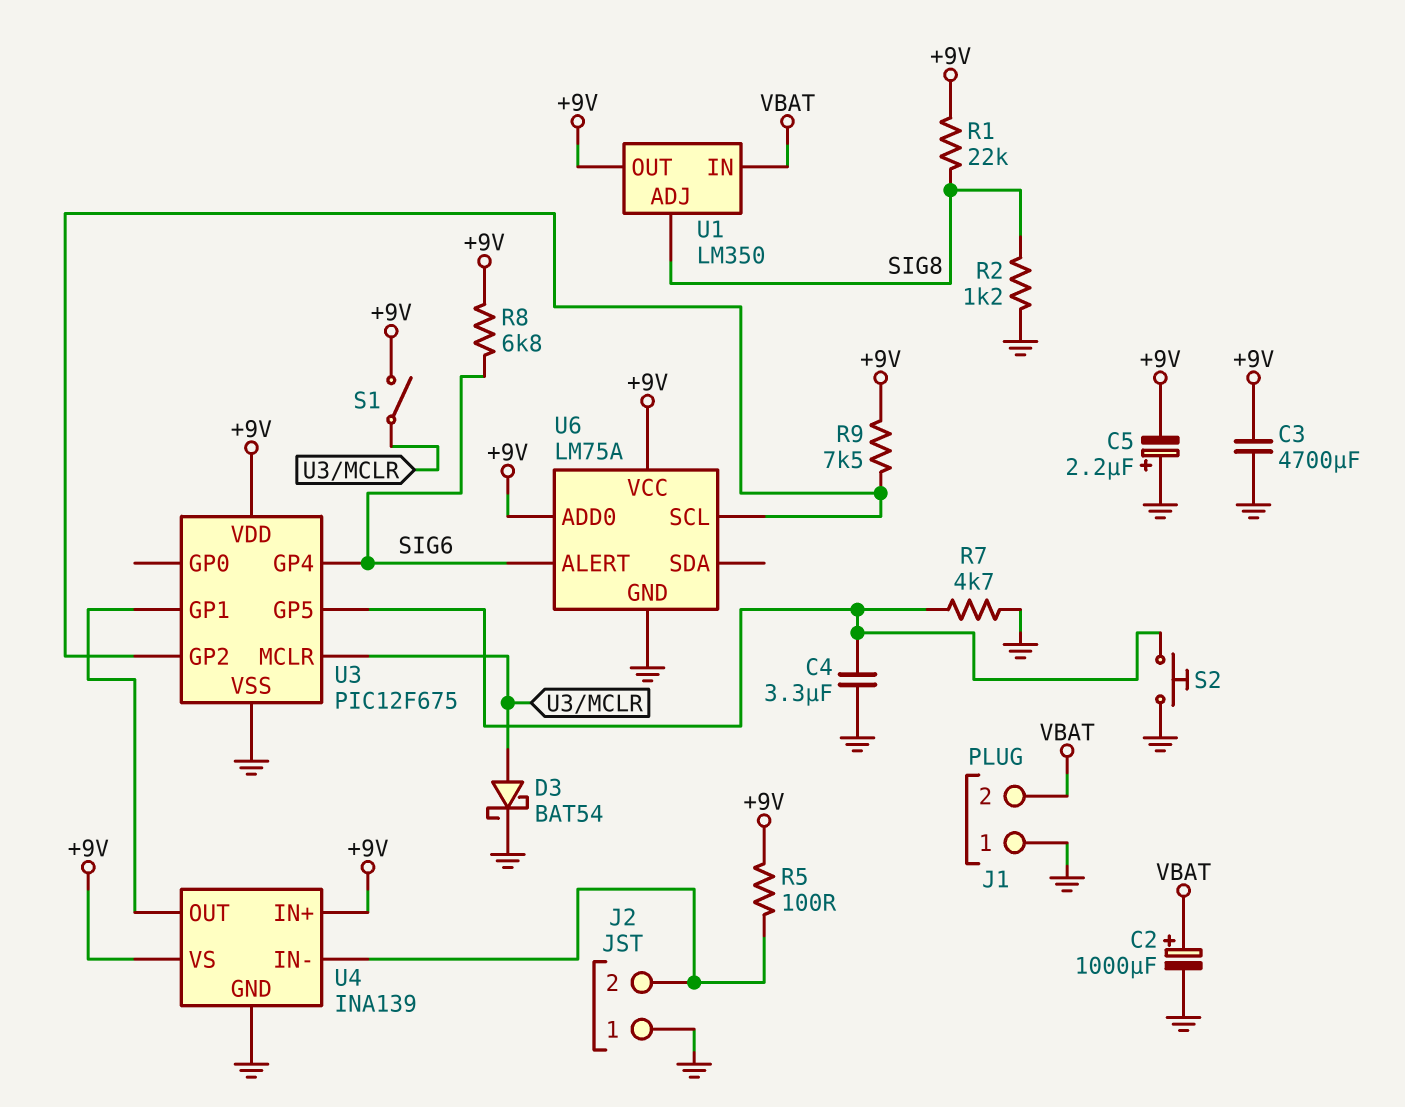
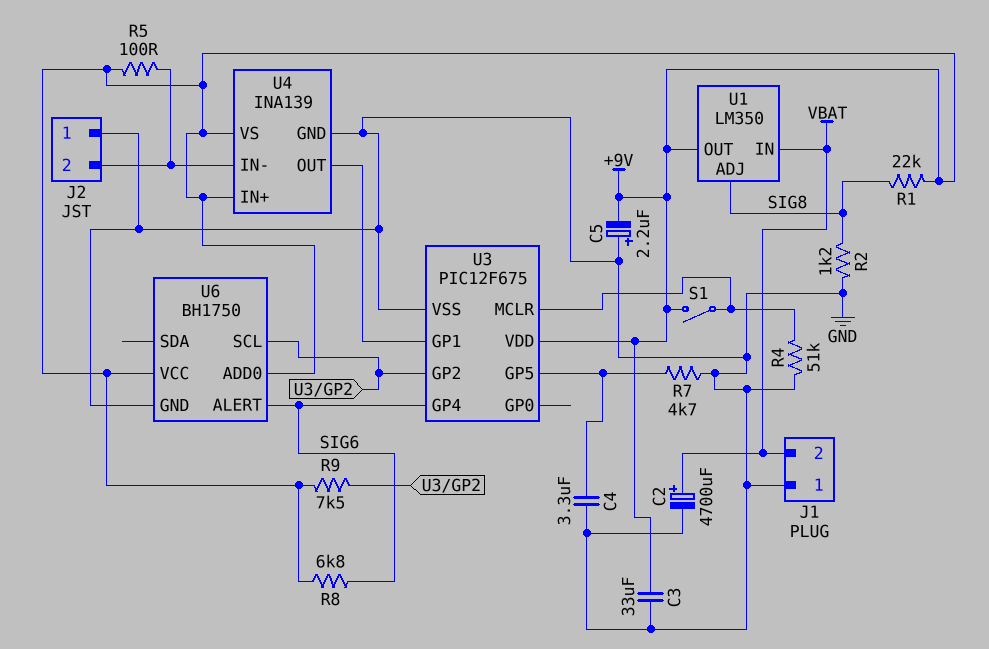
C2: 1000uF (plus VBAT, minus GND) -> 4700uF (plus VBAT, minus GND)
C3: 4700uF (+9V, GND) -> 33uF (+9V, GND)
D3: schottky BAT54 (A U3/MCLR, K GND) -> none
R4: none -> 51k (GND, U3/MCLR)
S2: button (GND, U3/GP5) -> none
U6: LM75A -> BH1750

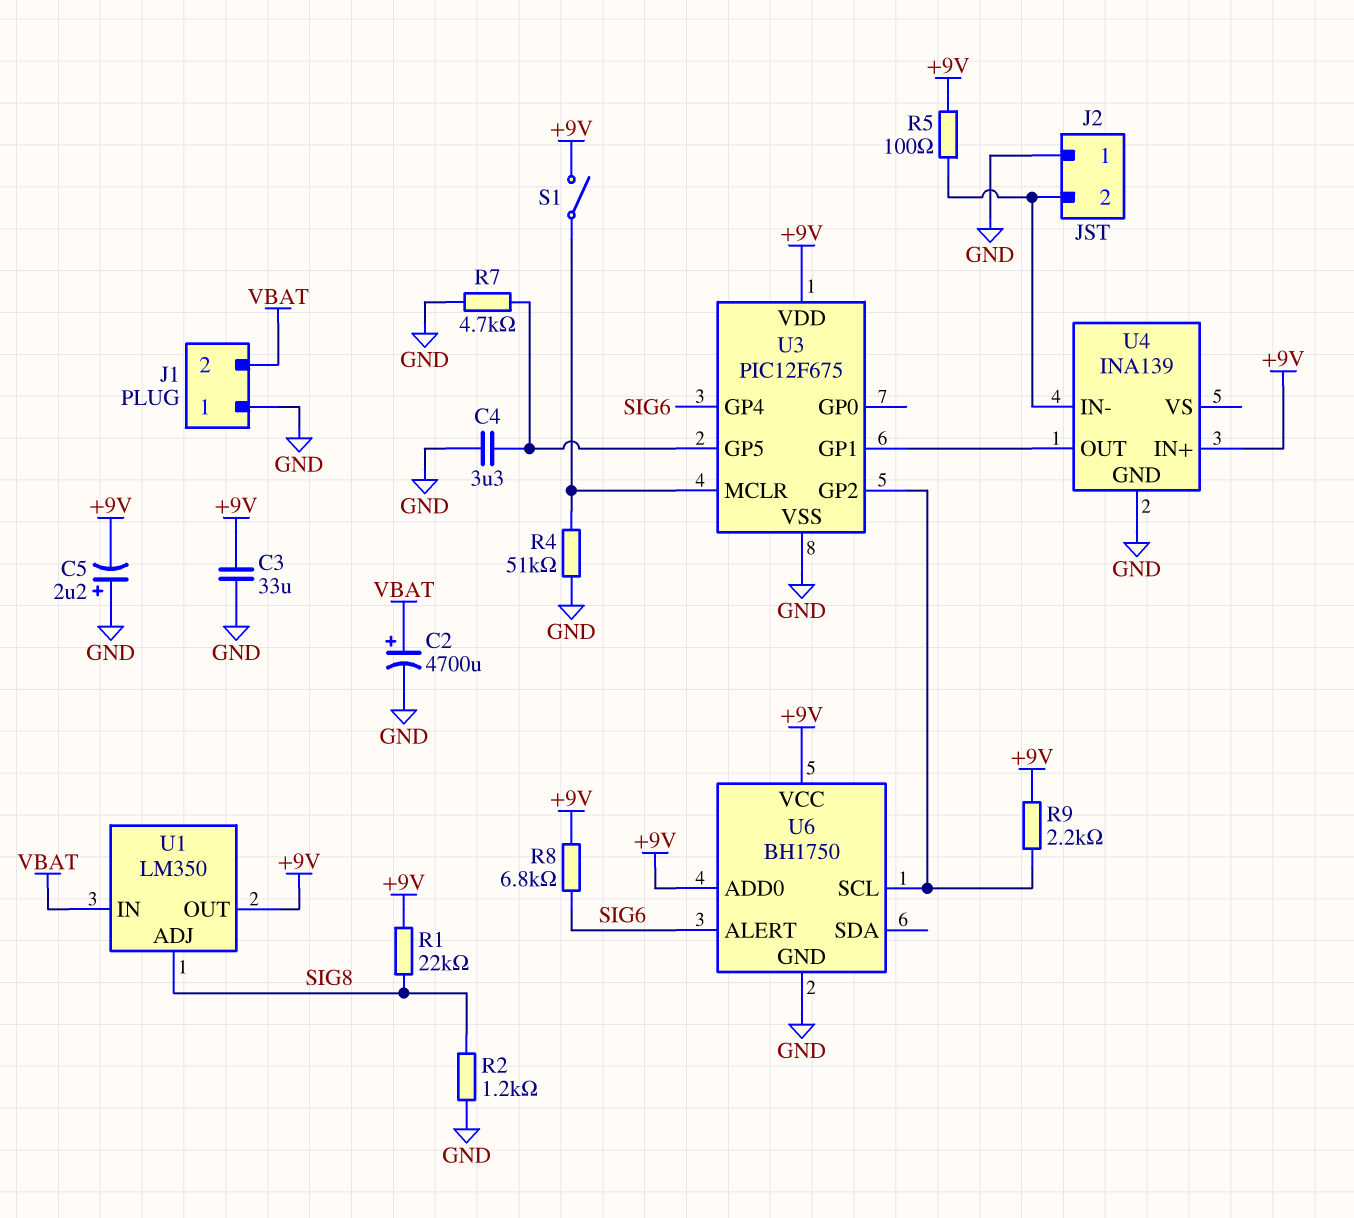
R9: 7.5k (+9V, U3/GP2) -> 2.2k (+9V, U3/GP2)
U4 pin VS: +9V -> none

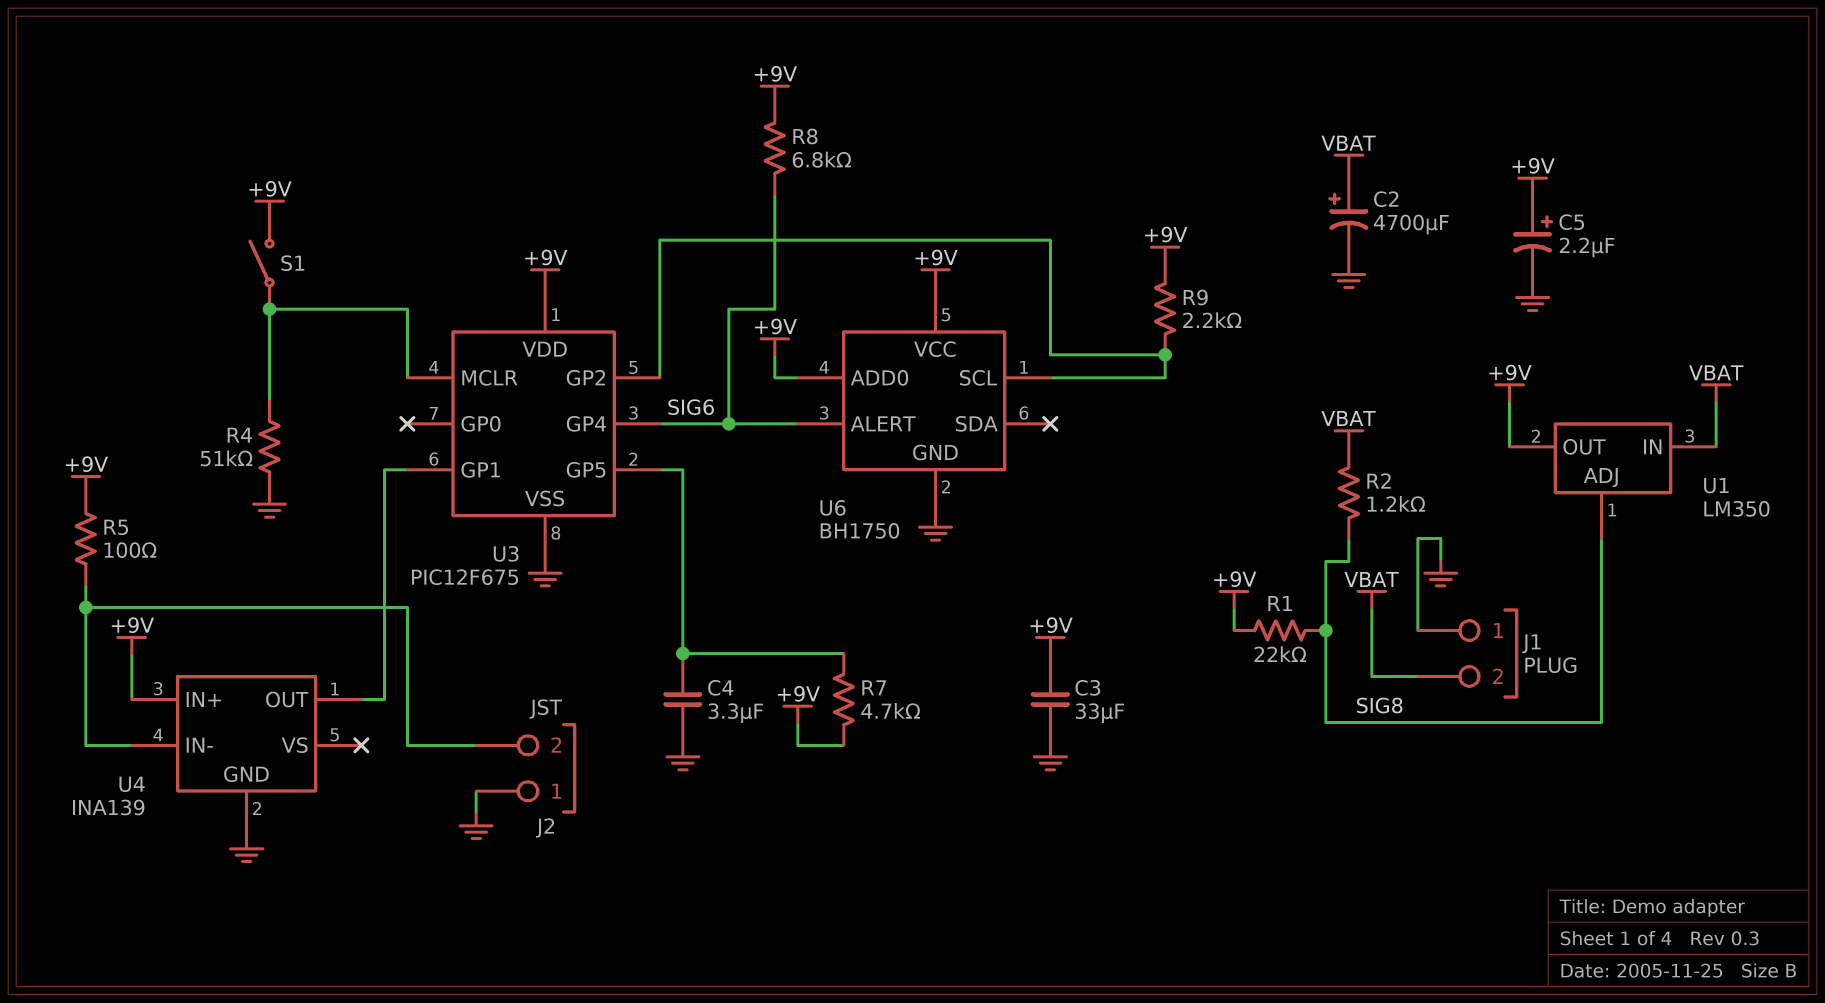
C5: 2.2uF (plus GND, minus +9V) -> 2.2uF (plus +9V, minus GND)
R2: 1.2k (GND, SIG8) -> 1.2k (SIG8, VBAT)
R7: 4.7k (GND, U3/GP5) -> 4.7k (+9V, U3/GP5)

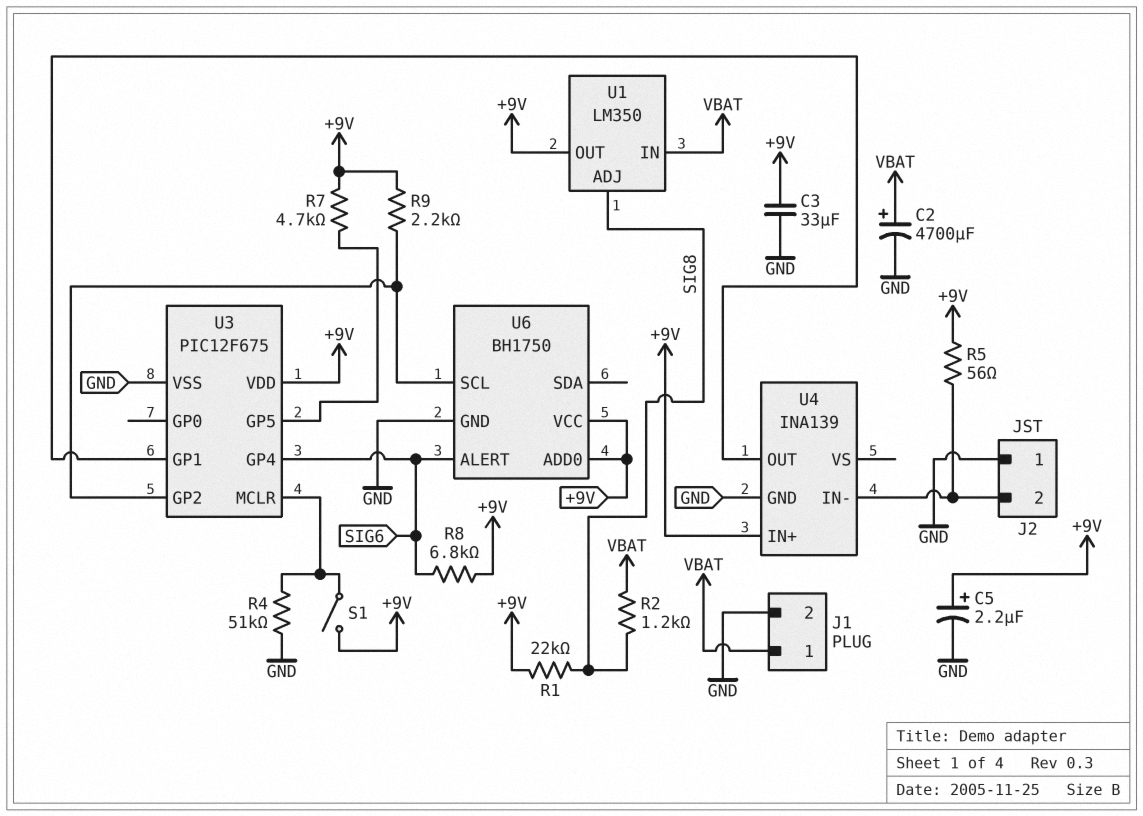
C4: 3.3uF (GND, U3/GP5) -> none
J1 pin 1: GND -> VBAT
J1 pin 2: VBAT -> GND
R5: 100 (+9V, J2/2) -> 56 (+9V, J2/2)

